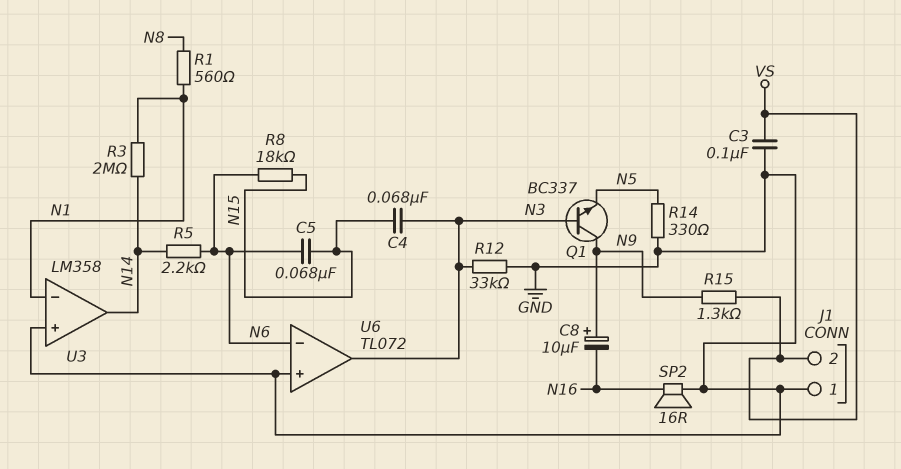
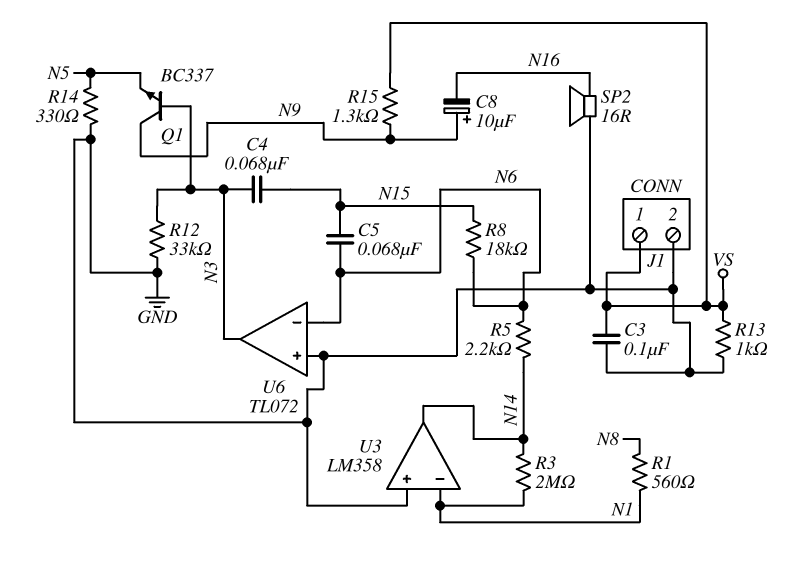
J1 pin 1: GND -> VS
J1 pin 2: VS -> GND
R13: none -> 1k (GND, VS)

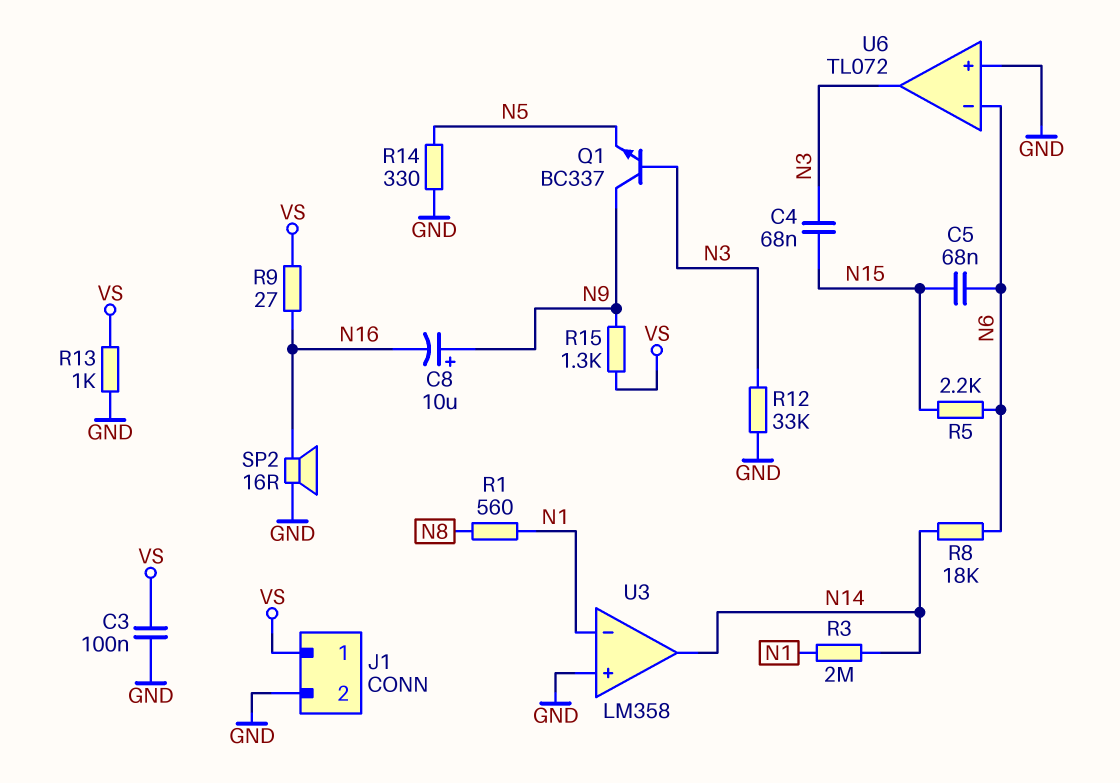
R5: 2.2k (N6, N14) -> 2.2k (N6, N15)
R8: 18k (N6, N15) -> 18k (N6, N14)
R9: none -> 27 (N16, VS)

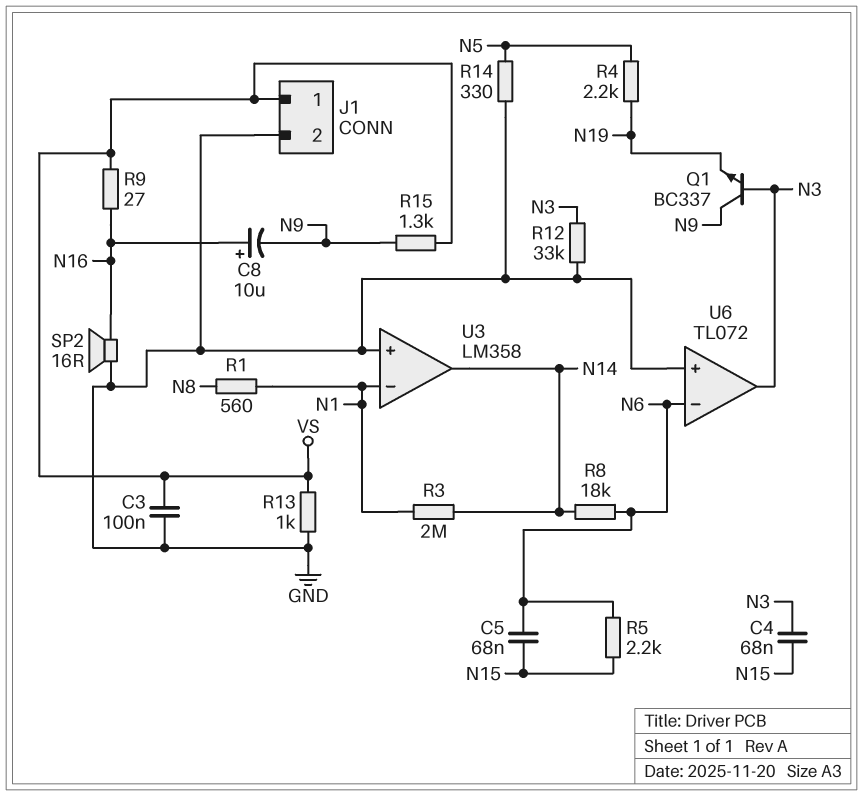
C8: 10uF (plus N9, minus N16) -> 10uF (plus N16, minus N9)
Q1: NPN BC337 (B N3, C N9, E N5) -> NPN BC337 (B N3, C N9, E N19)
R4: none -> 2.2k (N5, N19)

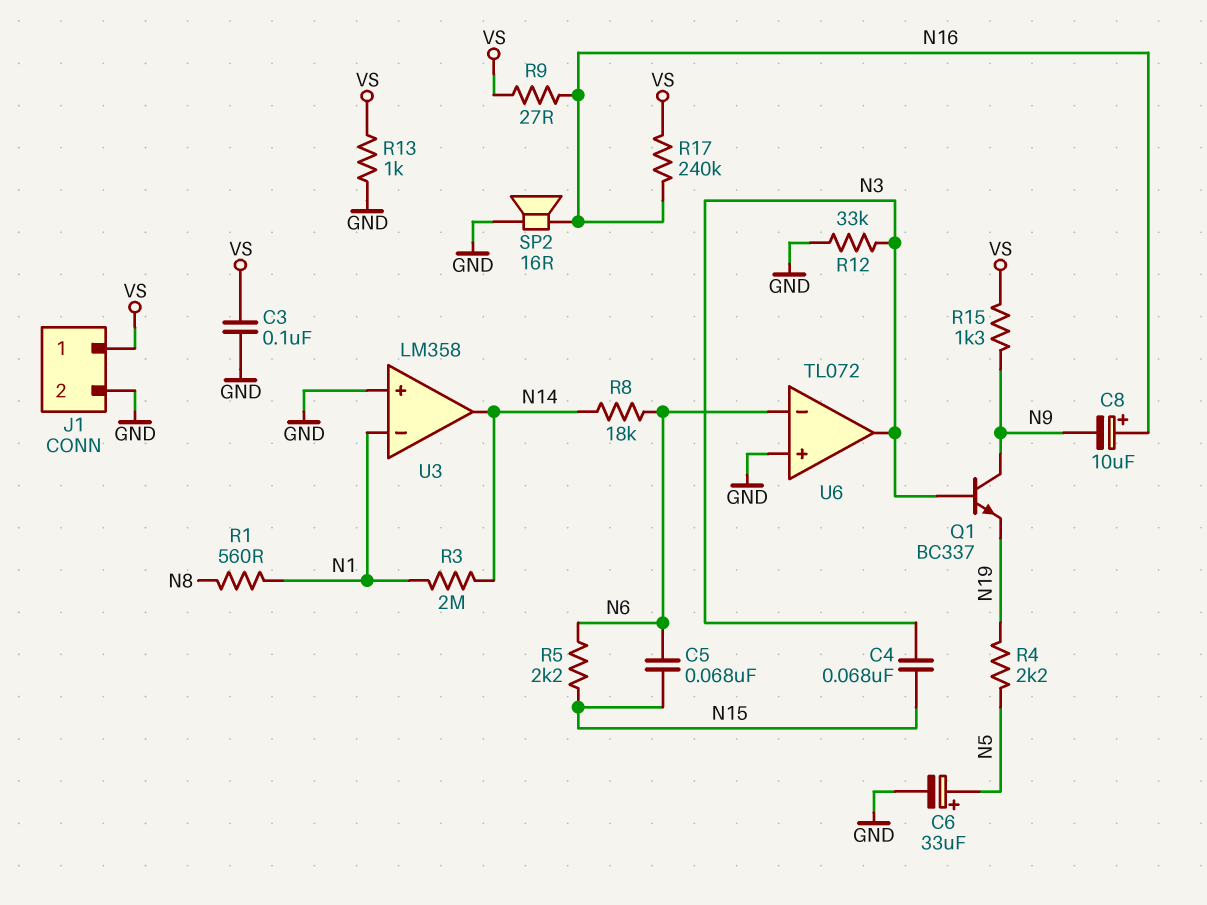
C6: none -> 33uF (plus N5, minus GND)
R14: 330 (GND, N5) -> none
R17: none -> 240k (N16, VS)

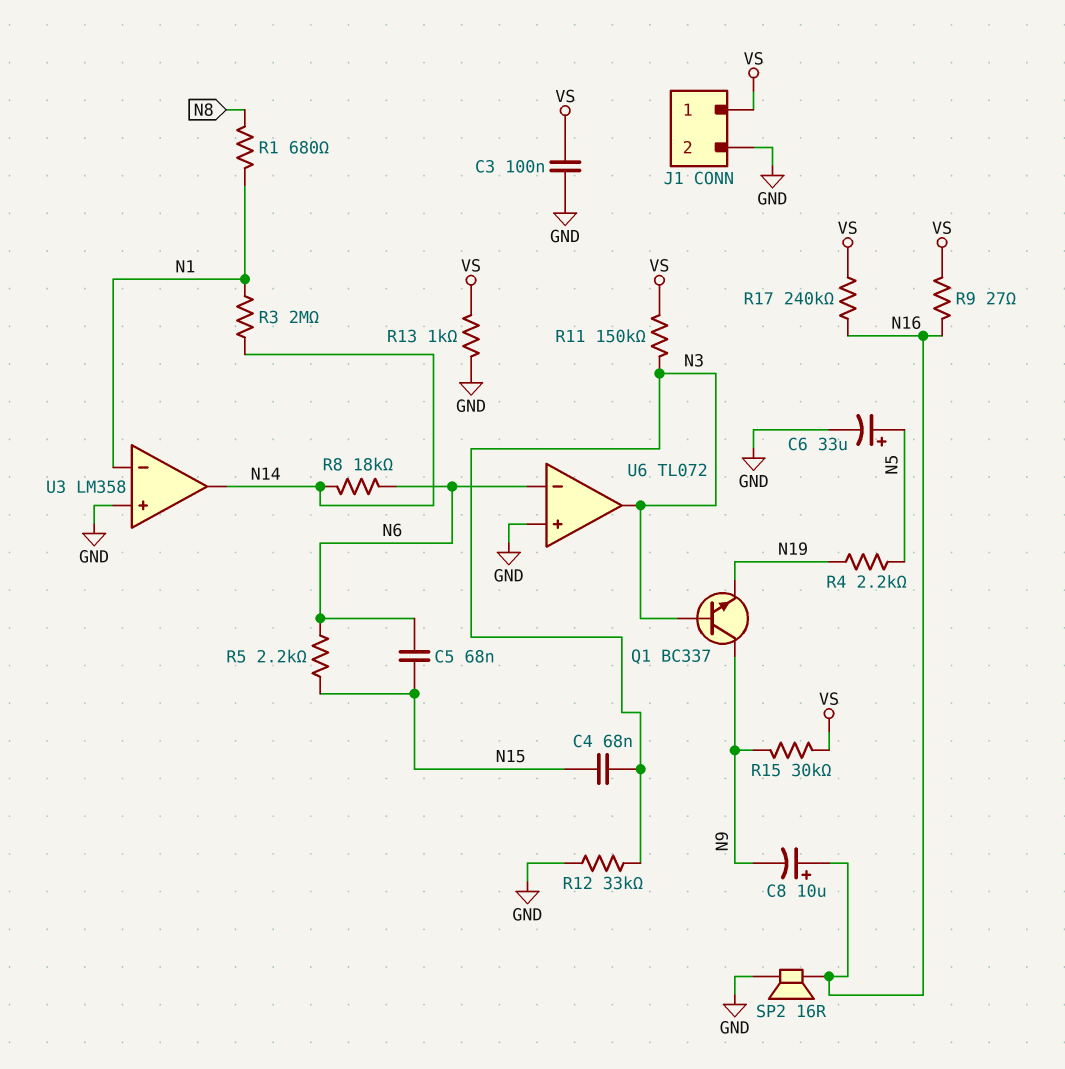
R1: 560 (N1, N8) -> 680 (N1, N8)
R11: none -> 150k (N3, VS)
R15: 1.3k (N9, VS) -> 30k (N9, VS)

